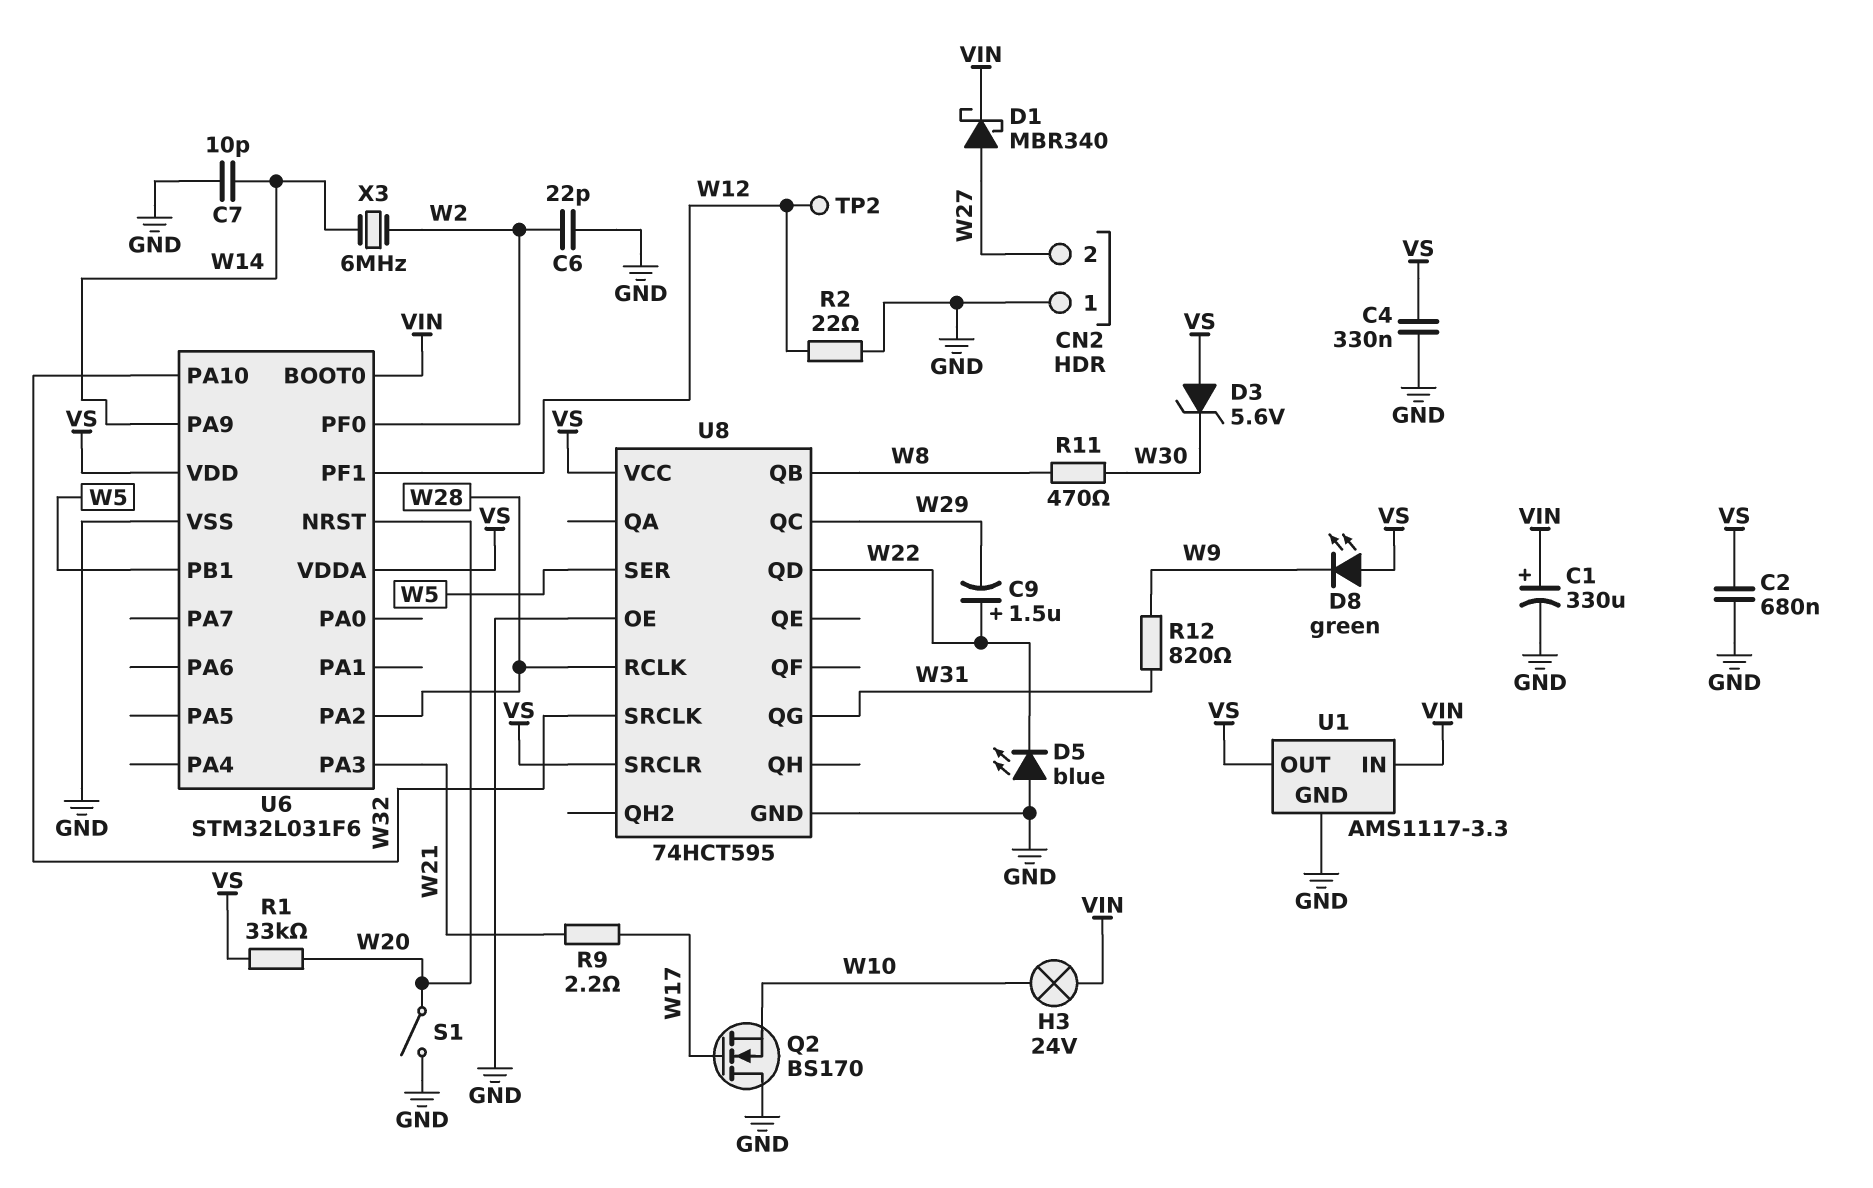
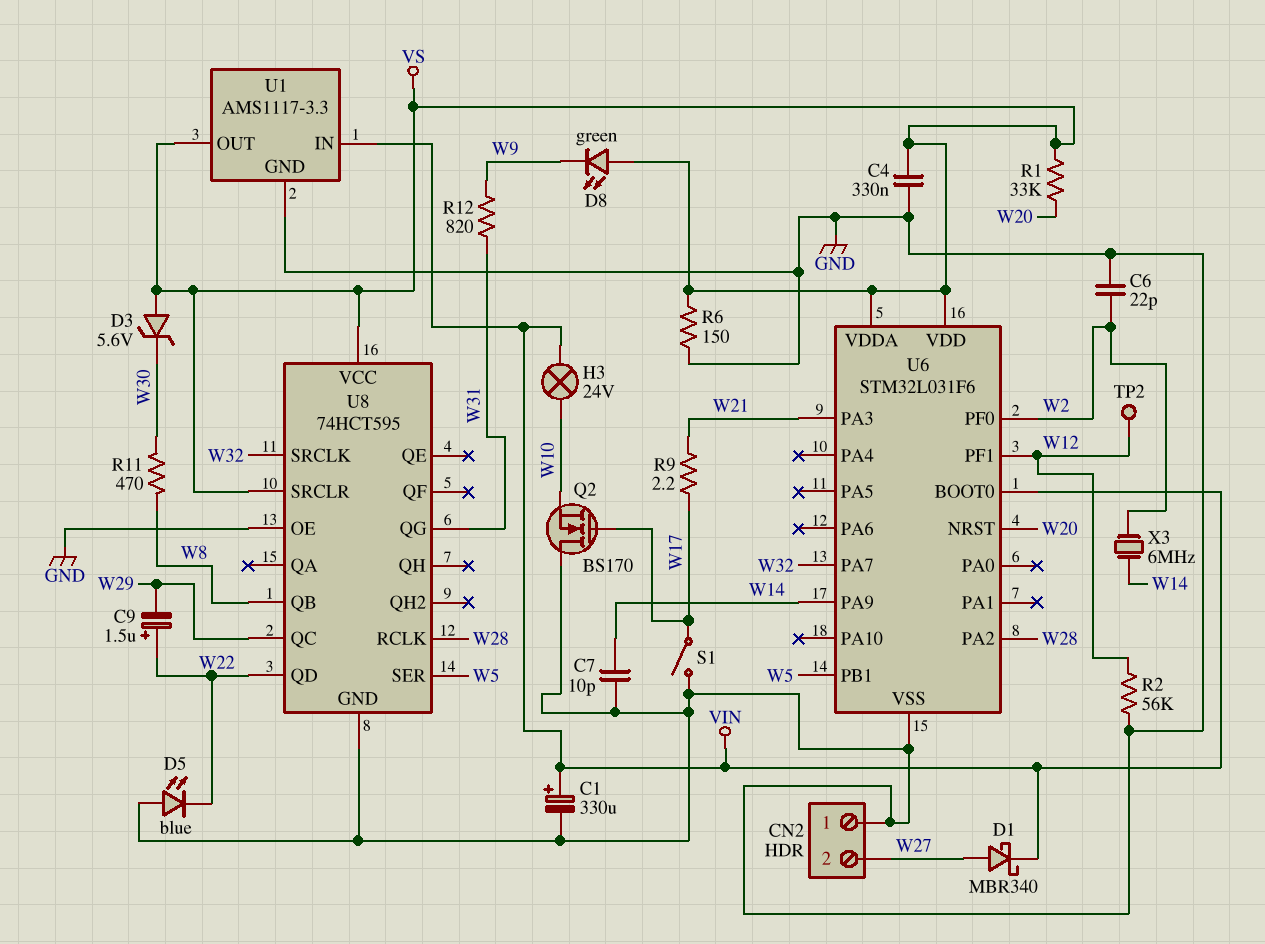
C2: 680nF (GND, VS) -> none
R2: 22 (GND, W12) -> 56k (GND, W12)
R6: none -> 150 (GND, VS)
S1: switch (GND, W20) -> switch (GND, W17)
U6 pin PA7: none -> W32
U6 pin PA10: W32 -> none

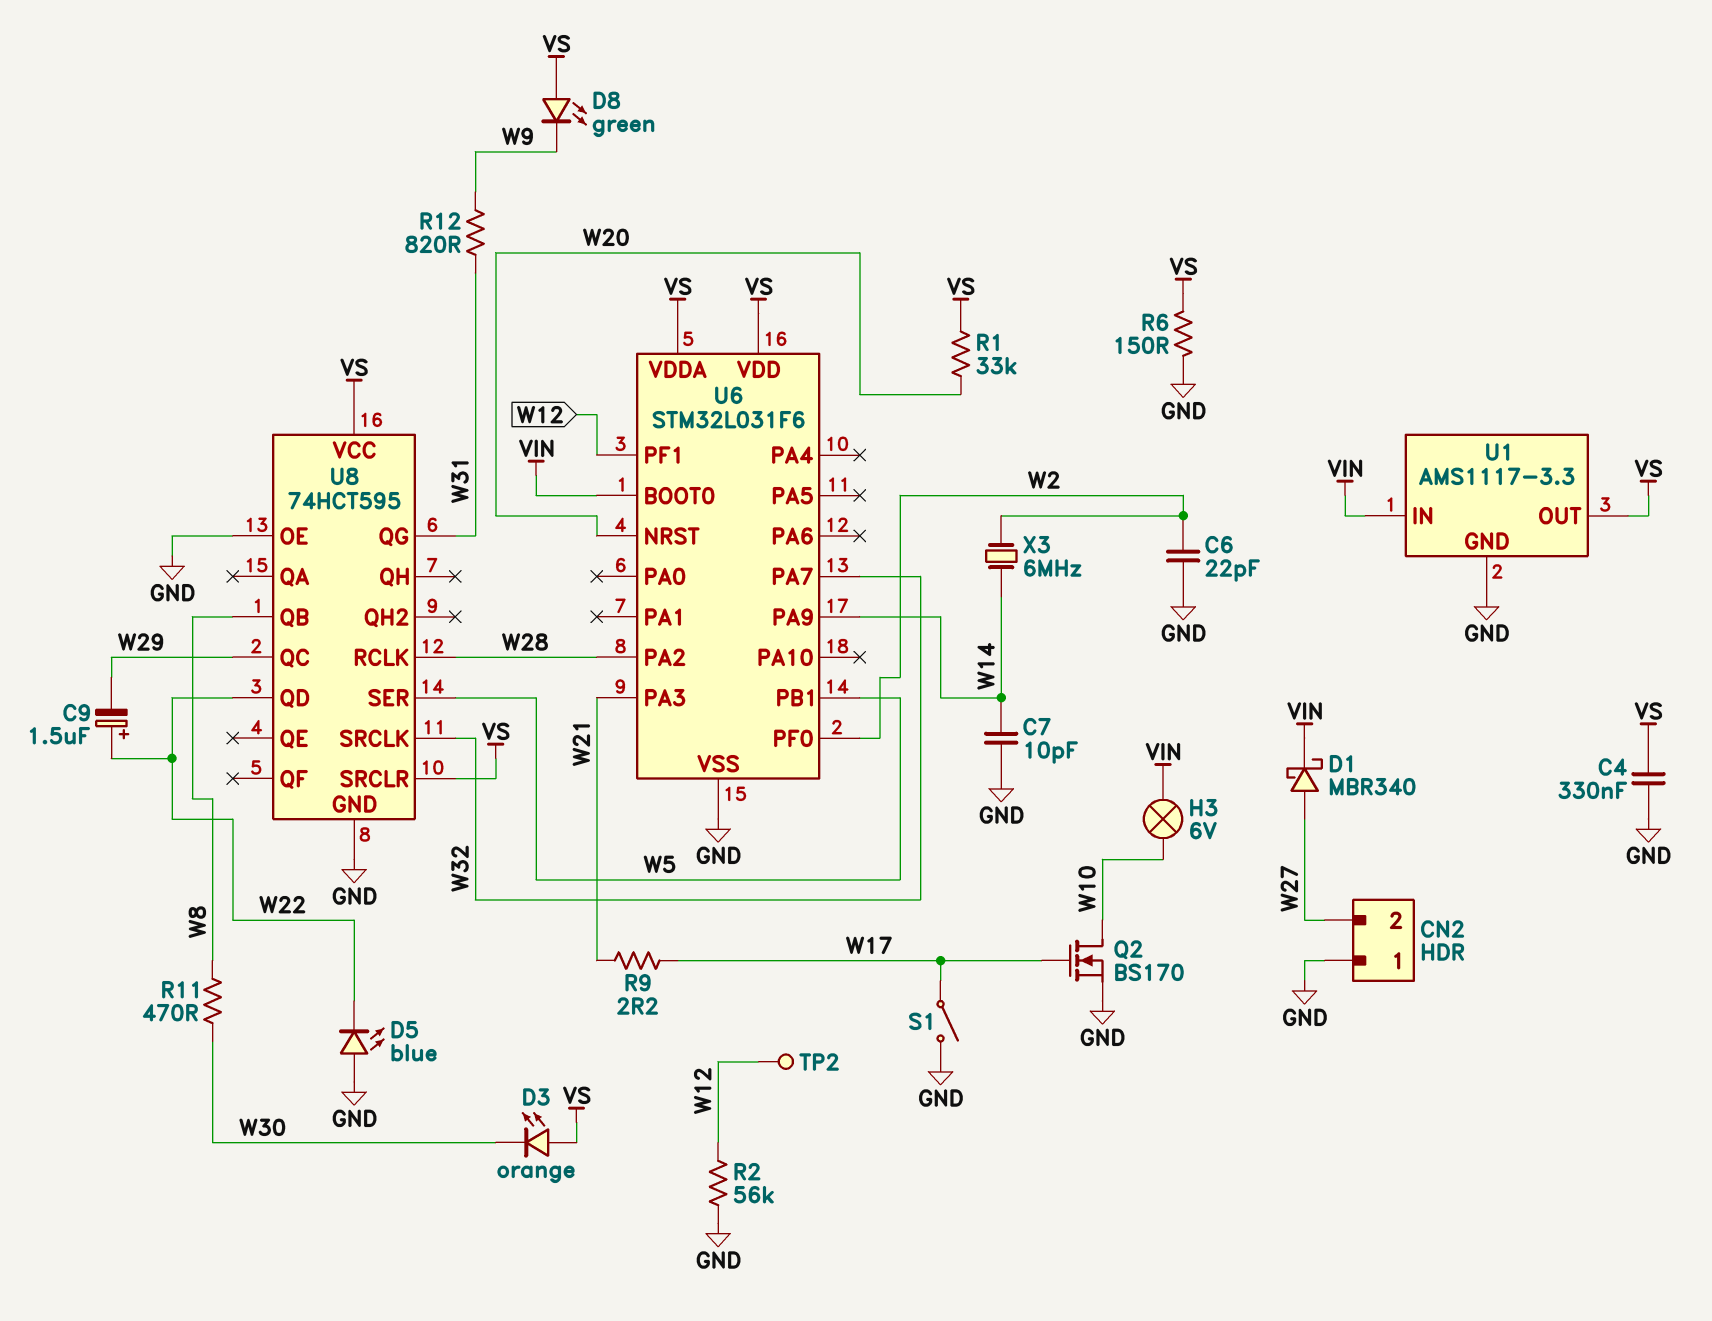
C1: 330uF (plus VIN, minus GND) -> none
D3: zener 5.6V (A VS, K W30) -> LED orange (A VS, K W30)
H3: lamp 24V (VIN, W10) -> lamp 6V (VIN, W10)
Q2: NMOS BS170 (G W17, D GND, S W10) -> NMOS BS170 (G W17, D W10, S GND)

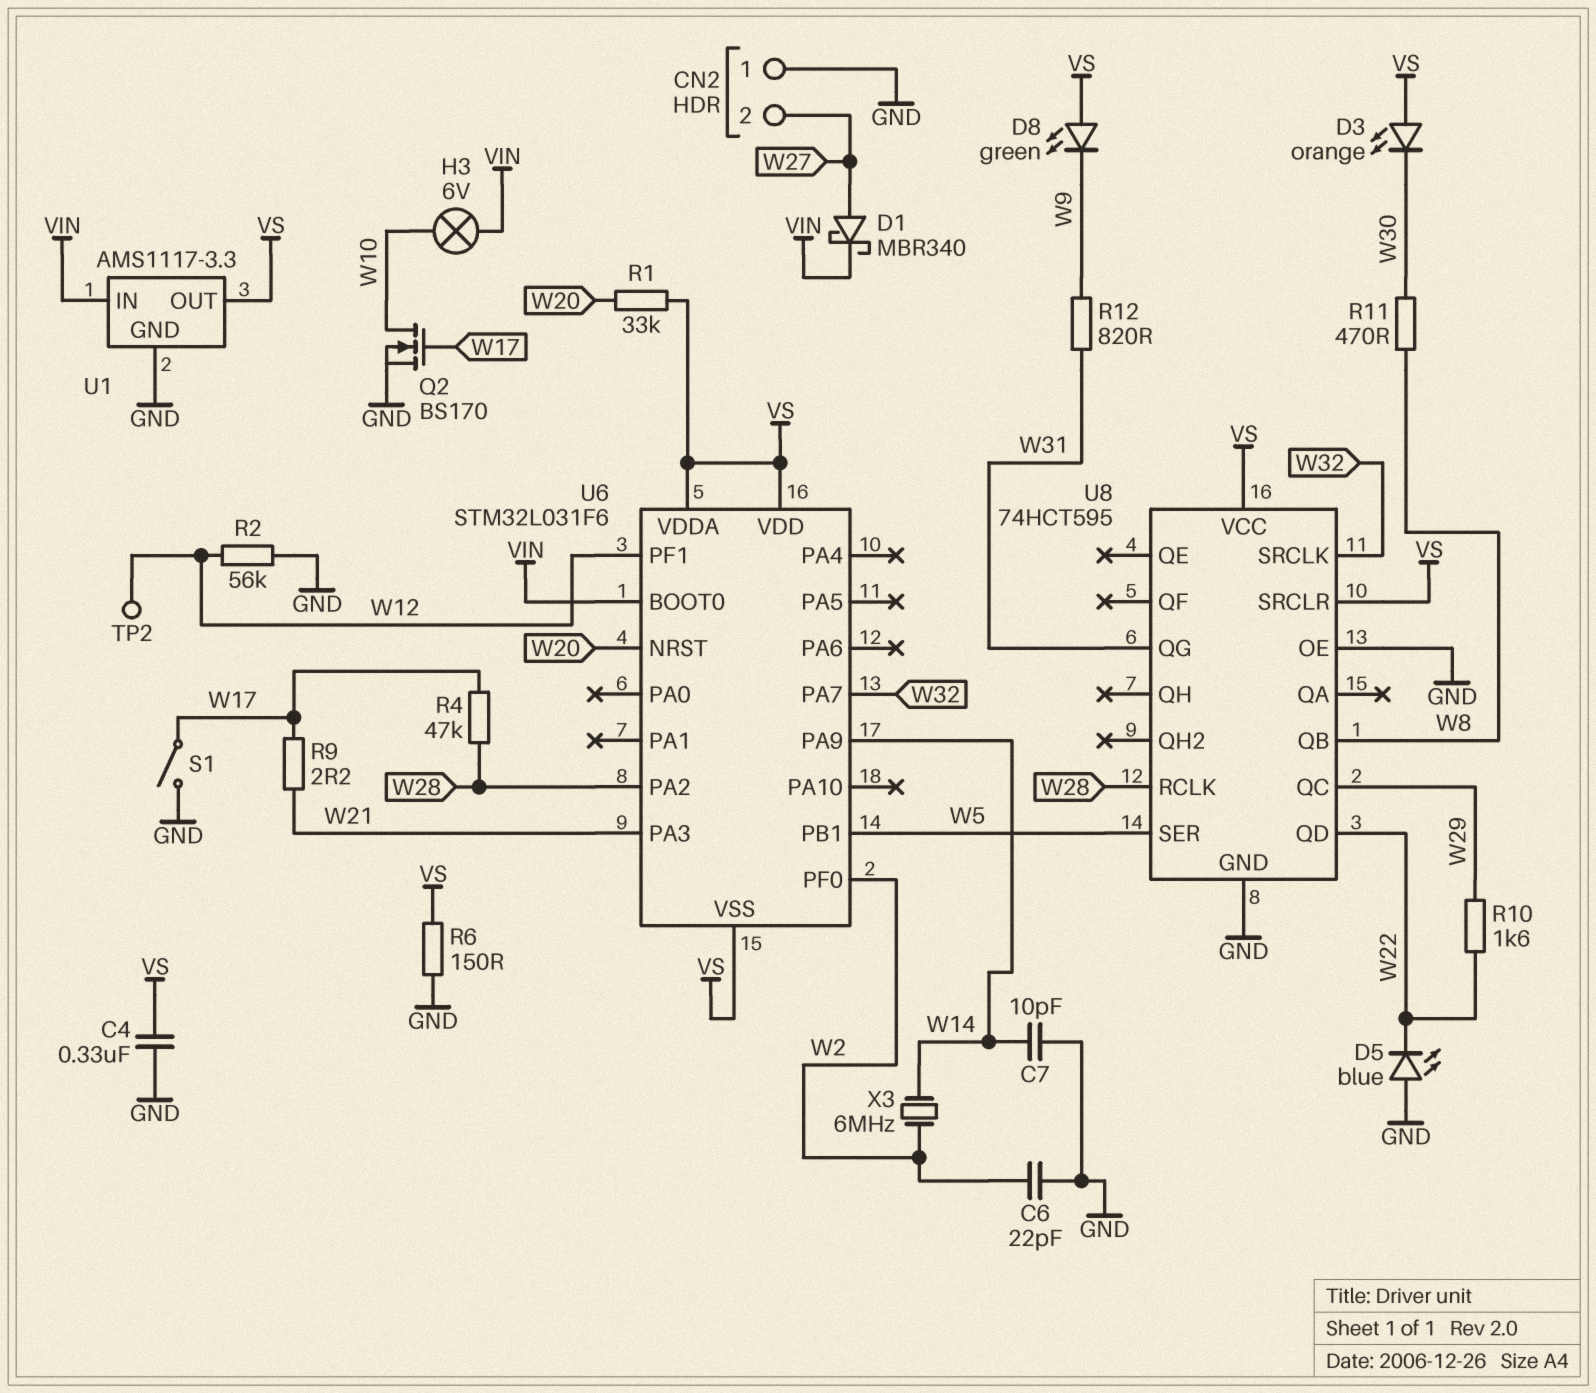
C9: 1.5uF (plus W22, minus W29) -> none
R4: none -> 47k (W17, W28)
R10: none -> 1.6k (W22, W29)
U6 pin VSS: GND -> VS

